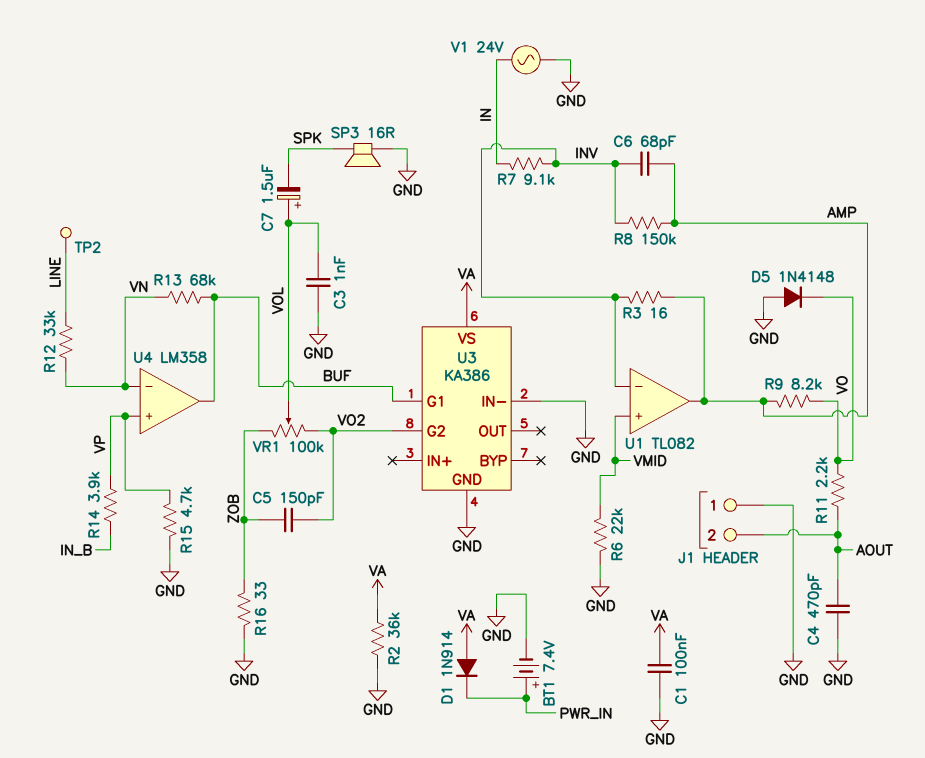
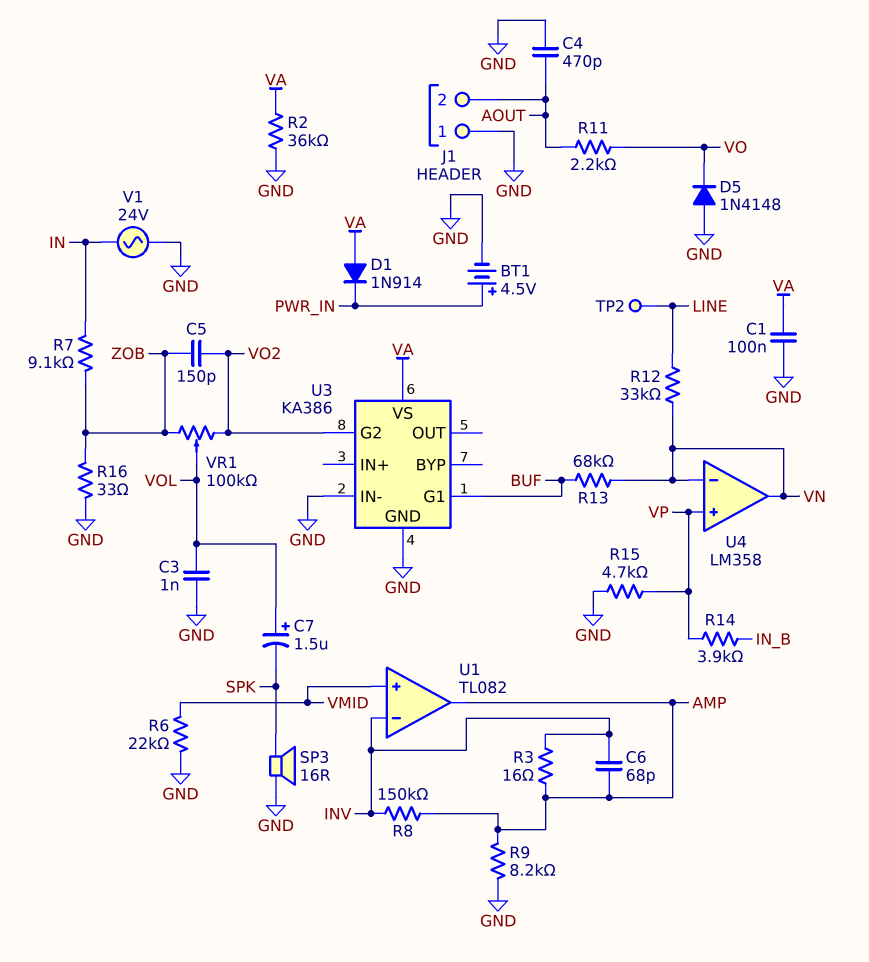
BT1: 7.4V (plus PWR_IN, minus GND) -> 4.5V (plus PWR_IN, minus GND)
R7: 9.1k (IN, INV) -> 9.1k (IN, ZOB)
R9: 8.2k (AMP, VO) -> 8.2k (AMP, GND)
U4 pin out: BUF -> VN

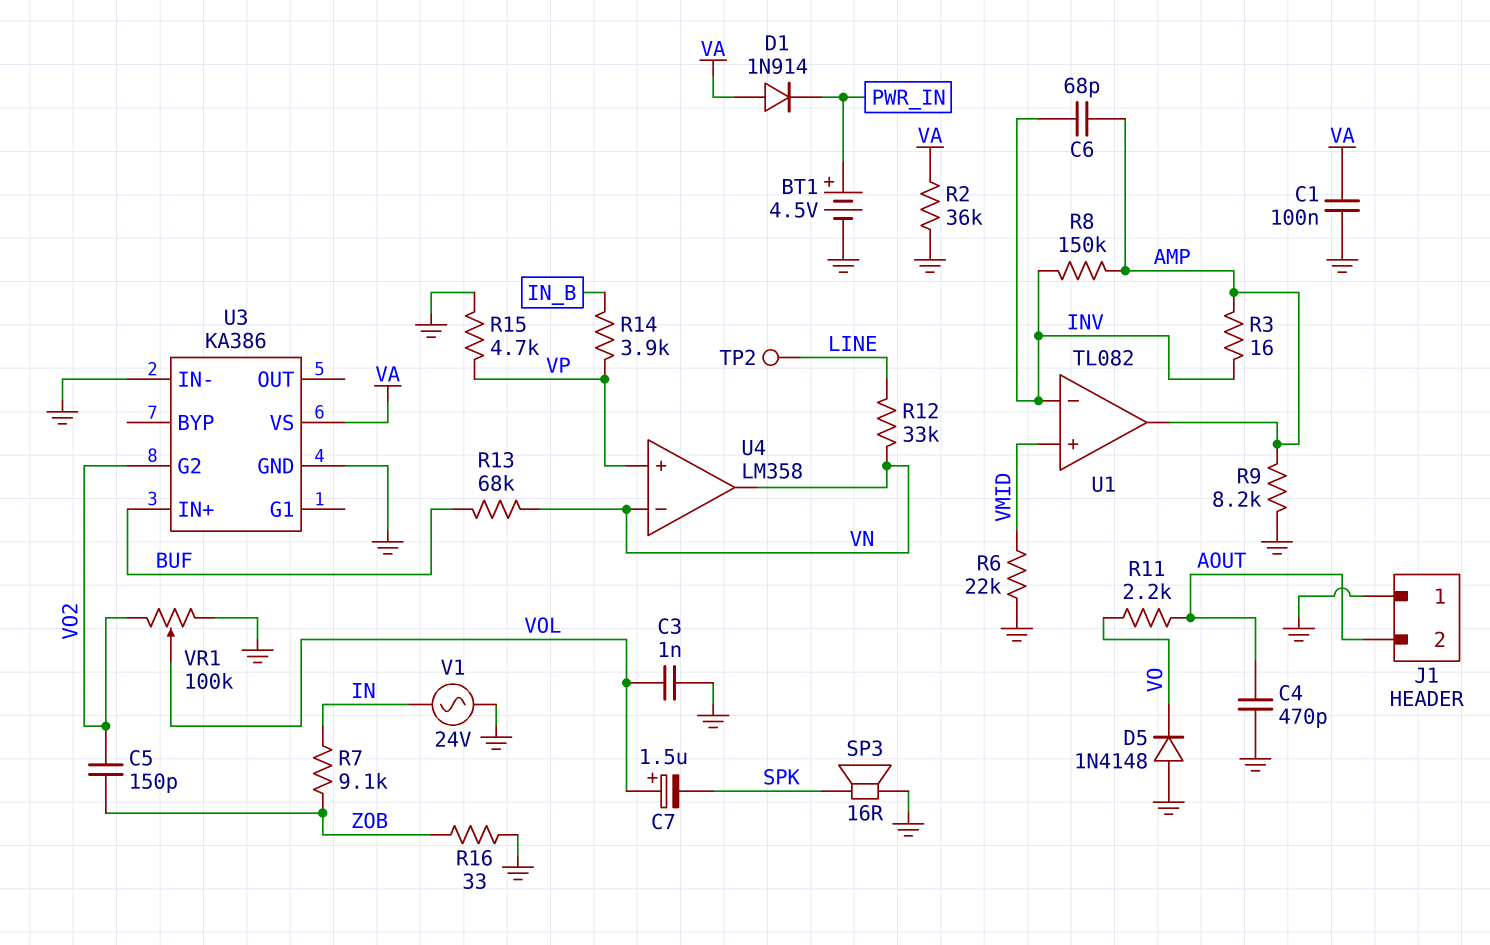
U3 pin G1: BUF -> none
U3 pin IN+: none -> BUF
VR1: 100k (VO2, ZOB, wiper VOL) -> 100k (GND, VO2, wiper VOL)

